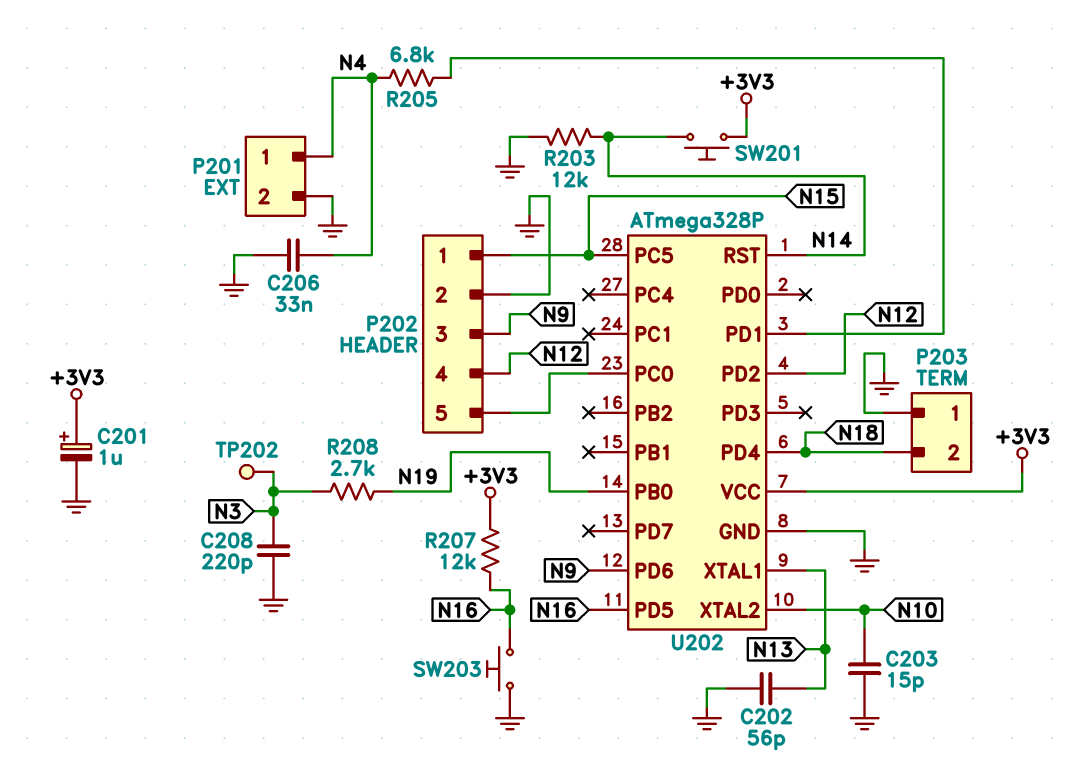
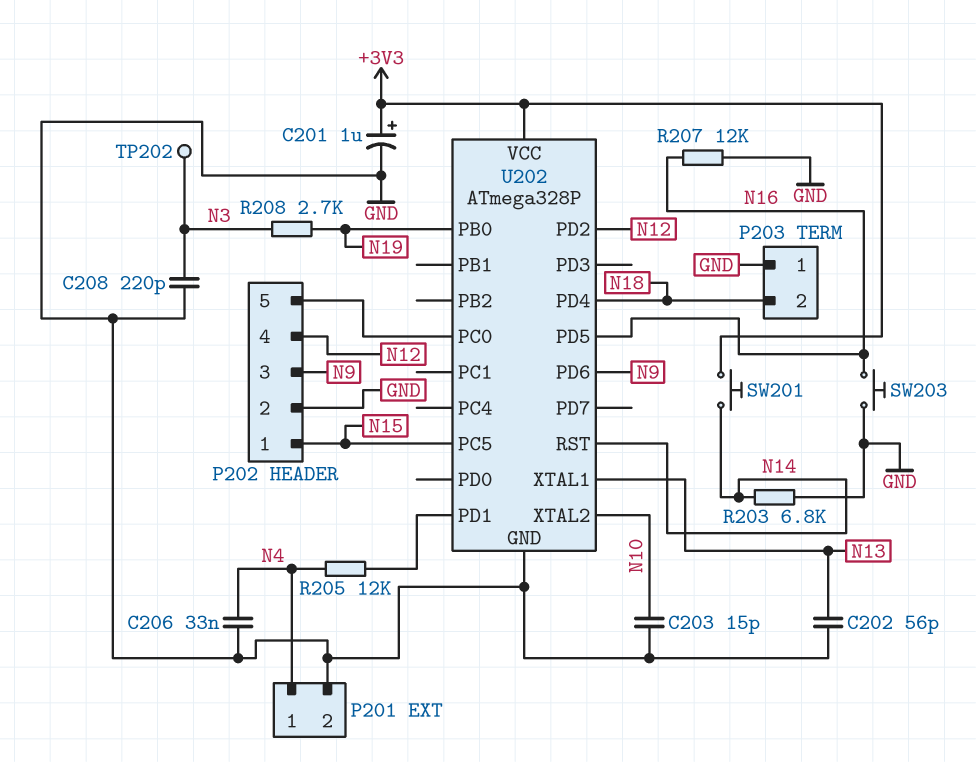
R203: 12k (GND, N14) -> 6.8k (GND, N14)
R205: 6.8k (N4, U202/PD1) -> 12k (N4, U202/PD1)
R207: 12k (+3V3, N16) -> 12k (GND, N16)

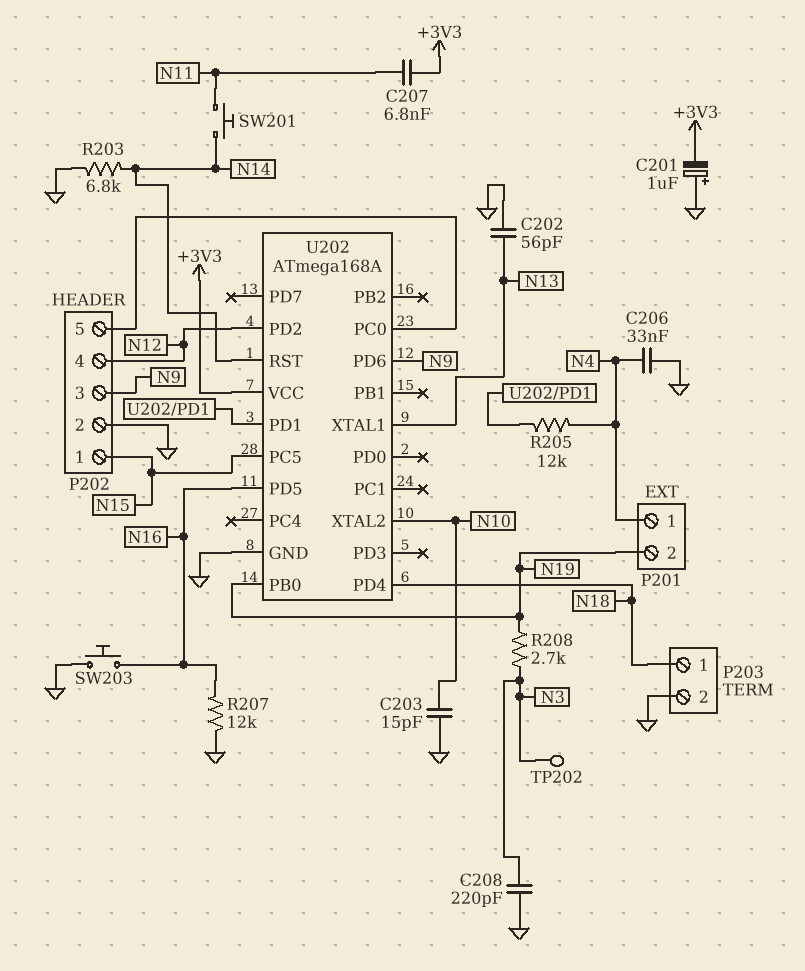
C201: 1uF (plus +3V3, minus GND) -> 1uF (plus GND, minus +3V3)
C207: none -> 6.8nF (+3V3, N11)
P201 pin 2: GND -> N19
P203 pin 1: GND -> N18
P203 pin 2: N18 -> GND
SW201: button (+3V3, N14) -> button (N11, N14)
U202: ATmega328P -> ATmega168A

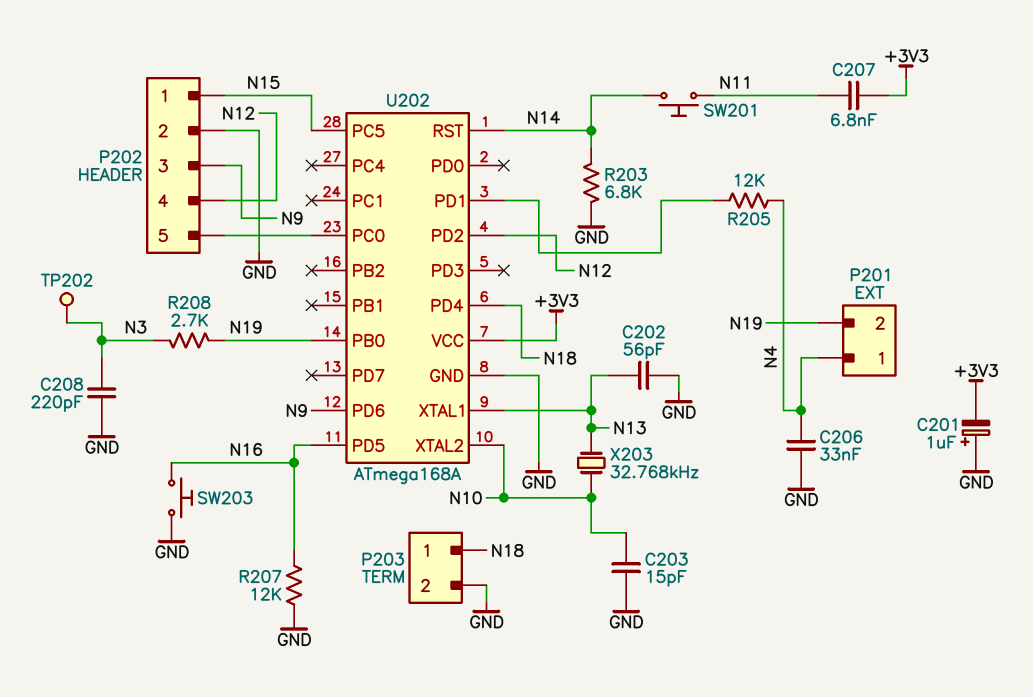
X203: none -> 32.768kHz (N10, N13)

